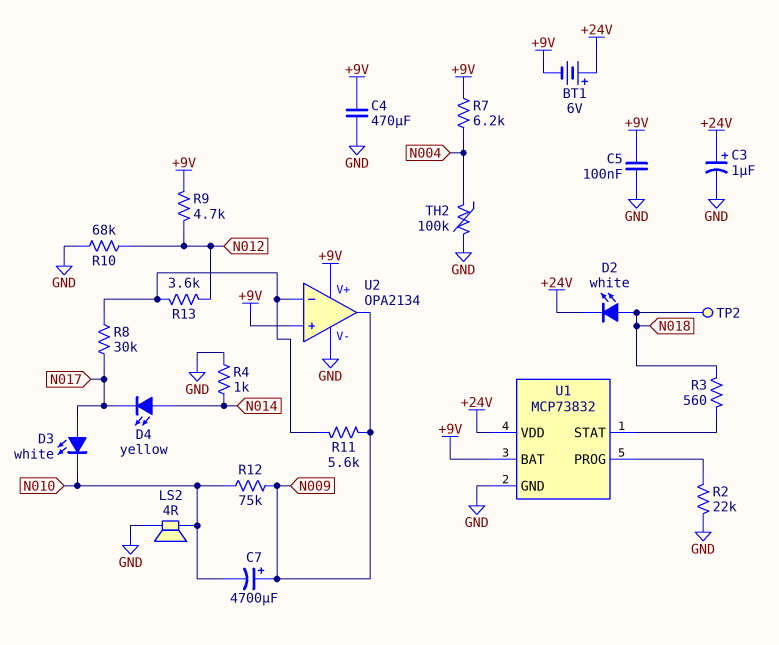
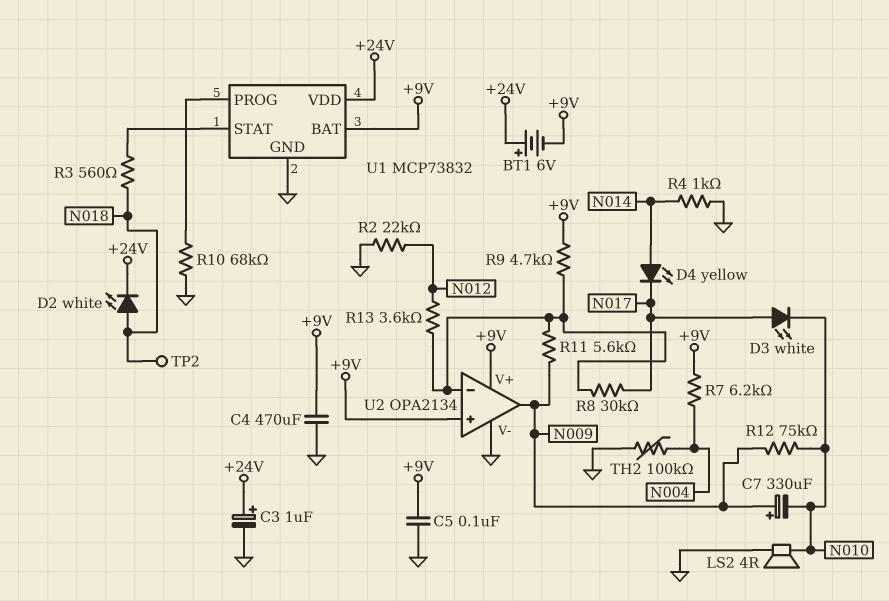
C7: 4700uF (plus N009, minus N010) -> 330uF (plus N009, minus N010)
R2: 22k (GND, U1/PROG) -> 22k (GND, N012)
R9: 4.7k (+9V, N012) -> 4.7k (+9V, U2/in-)
R10: 68k (GND, N012) -> 68k (GND, U1/PROG)

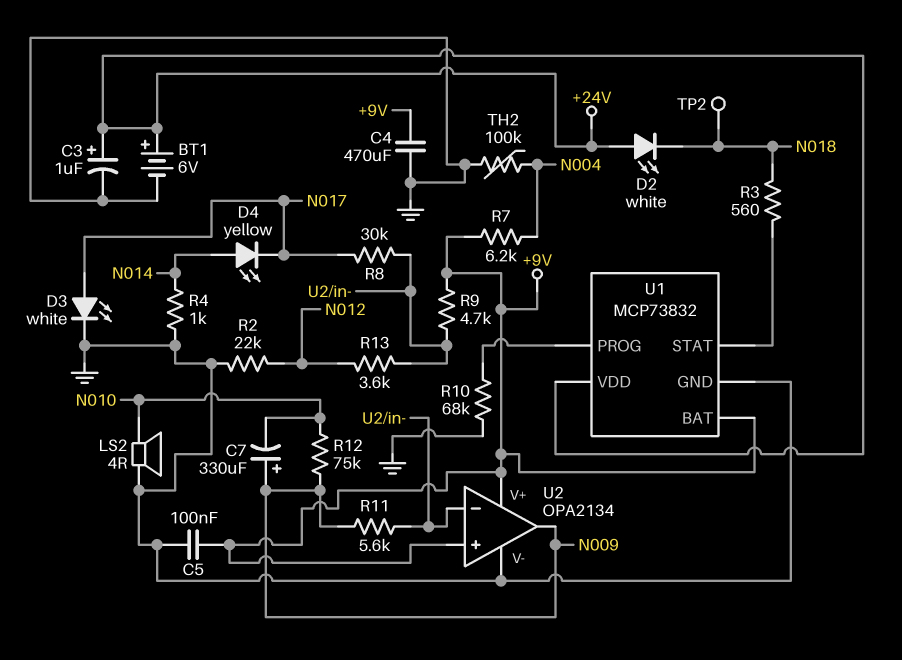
BT1: 6V (plus +24V, minus +9V) -> 6V (plus +24V, minus GND)
D2: LED white (A N018, K +24V) -> LED white (A +24V, K N018)
D3: LED white (A N017, K N010) -> LED white (A N017, K GND)

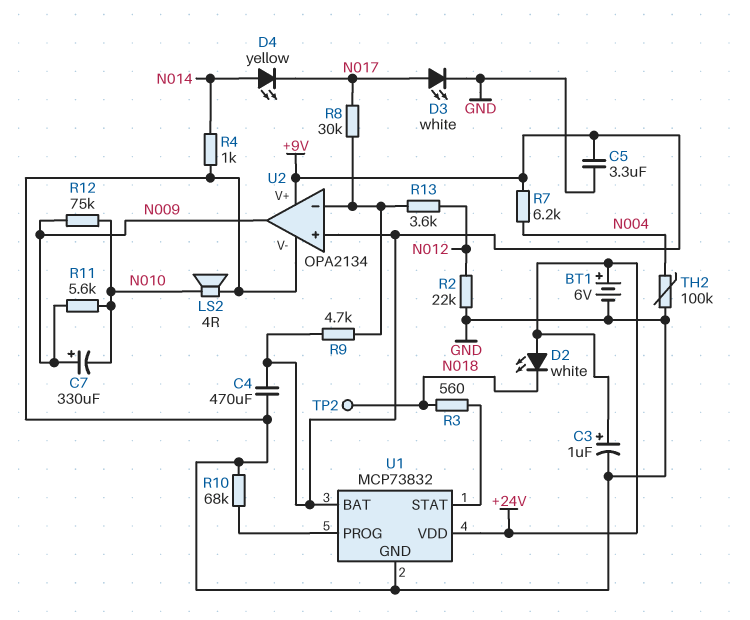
C5: 100nF (+9V, GND) -> 3.3uF (+9V, GND)
R11: 5.6k (N009, U2/in-) -> 5.6k (N009, N010)

